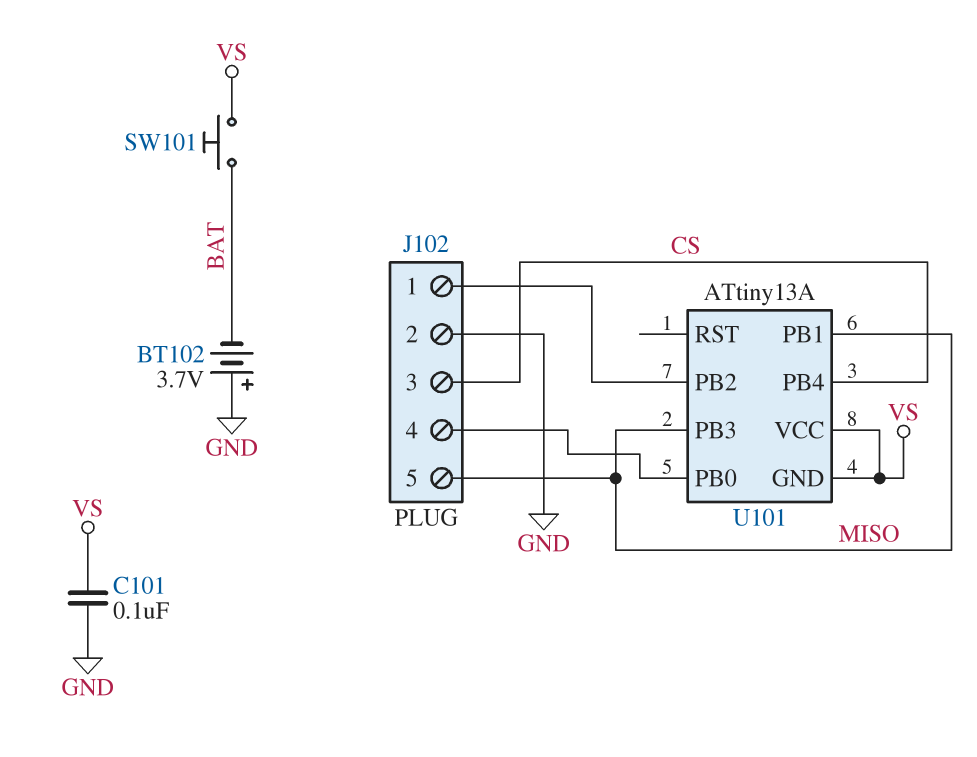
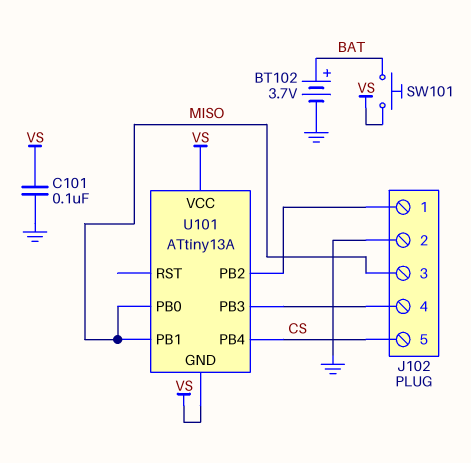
BT102: 3.7V (plus GND, minus BAT) -> 3.7V (plus BAT, minus GND)
J102 pin 3: CS -> MISO
J102 pin 5: MISO -> CS
U101 pin PB0: J102/4 -> MISO
U101 pin PB3: MISO -> J102/4

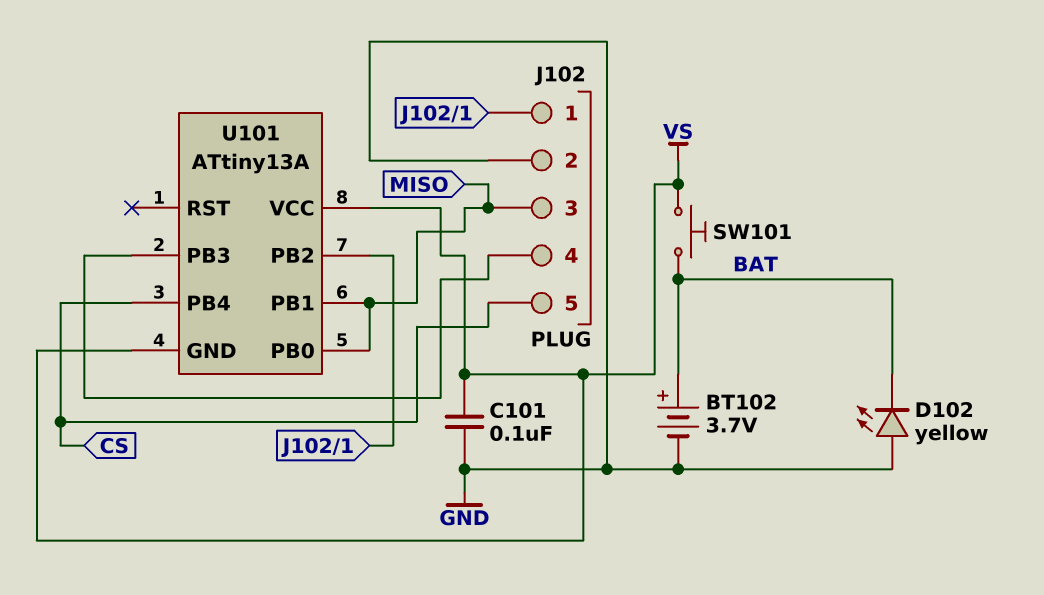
D102: none -> LED yellow (A GND, K BAT)

